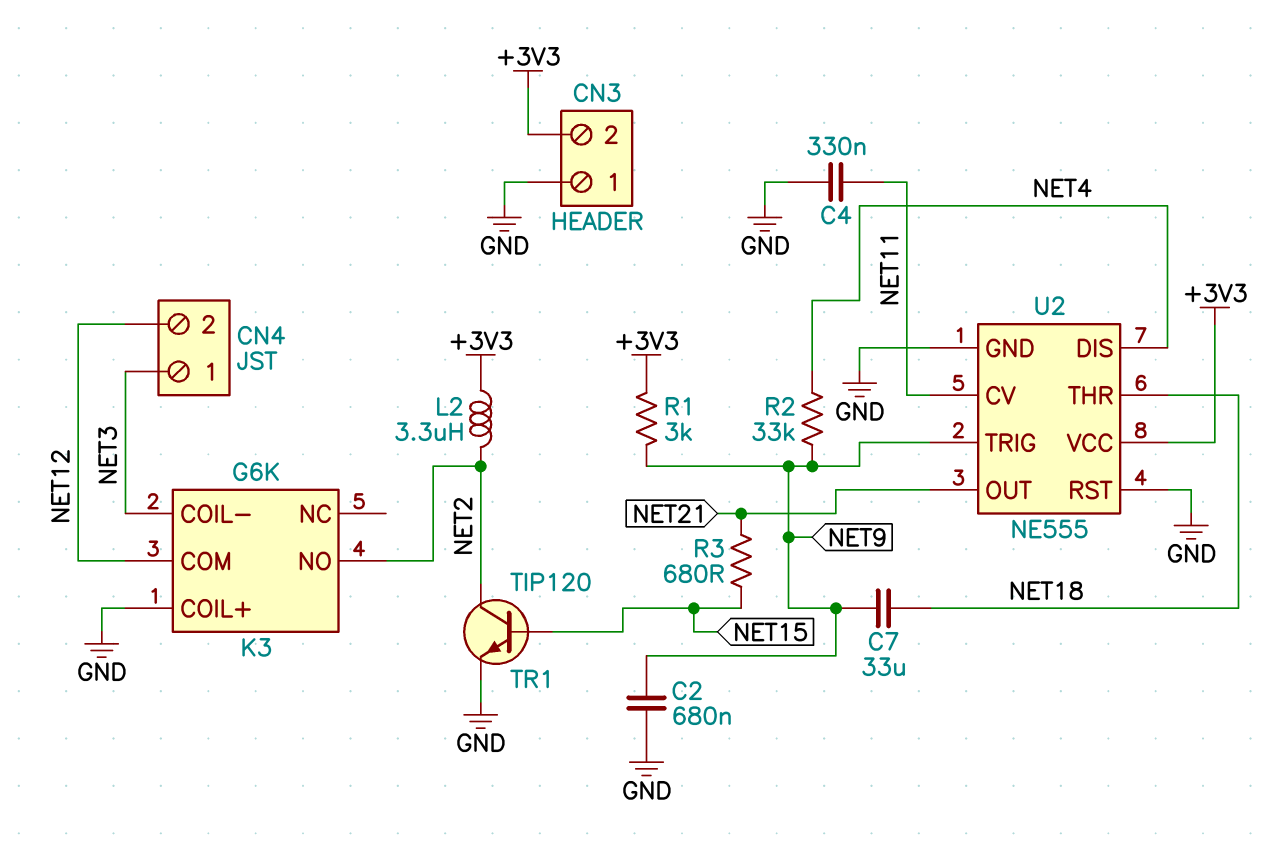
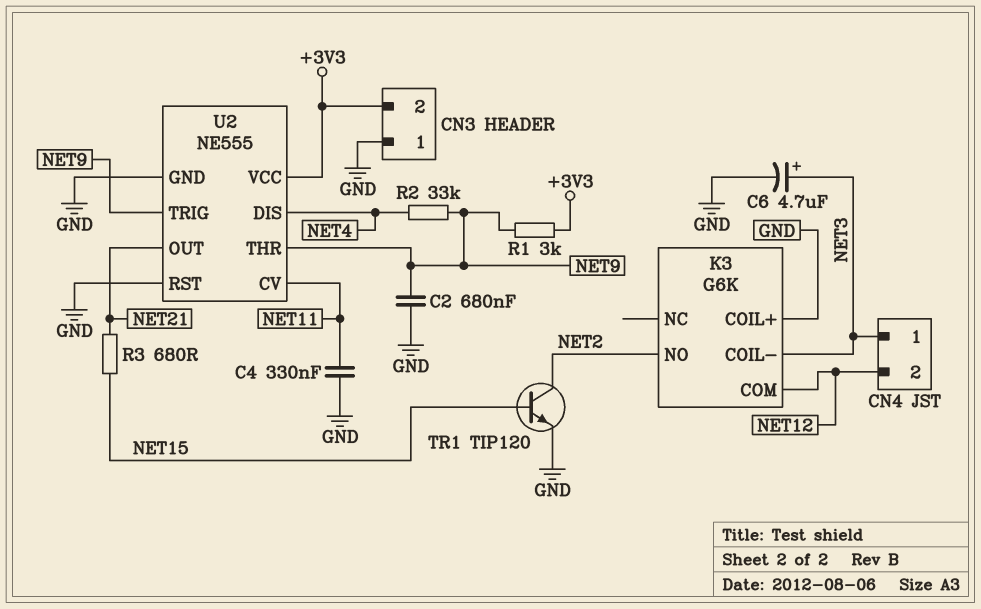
C6: none -> 4.7uF (plus NET3, minus GND)
C7: 33uF (NET9, NET18) -> none
L2: 3.3uH (+3V3, NET2) -> none
U2 pin THR: NET18 -> NET9

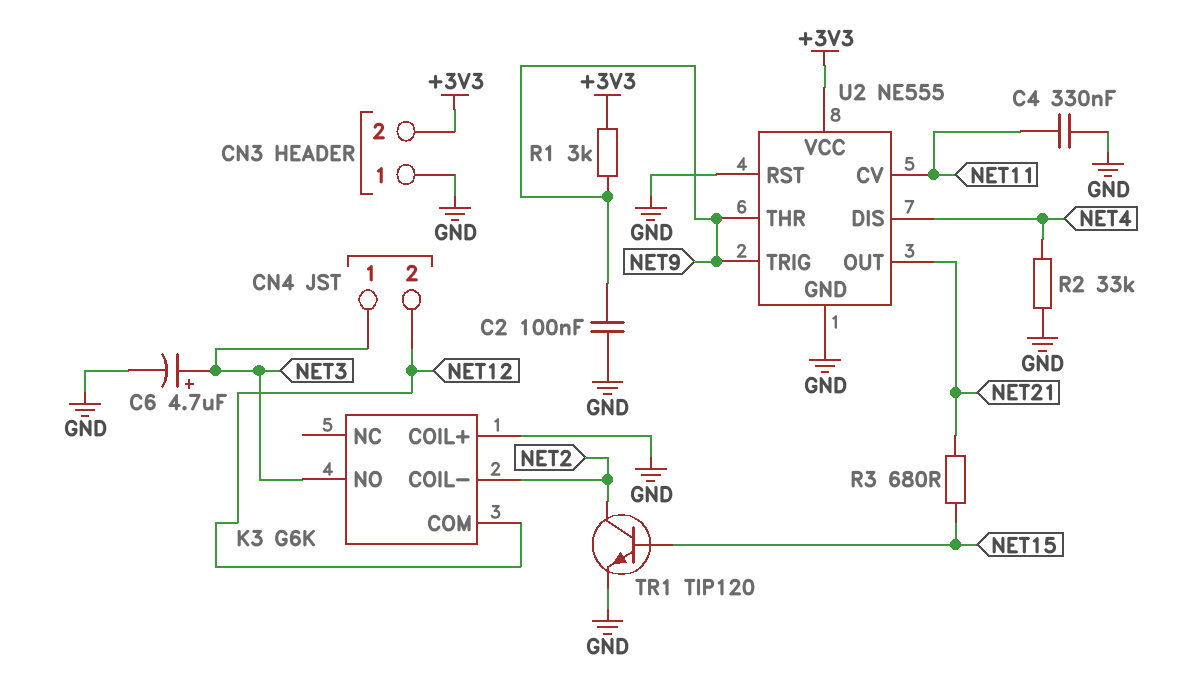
C2: 680nF (GND, NET9) -> 100nF (GND, NET9)
K3 pin COIL-: NET3 -> NET2
K3 pin NO: NET2 -> NET3
R2: 33k (NET4, NET9) -> 33k (GND, NET4)

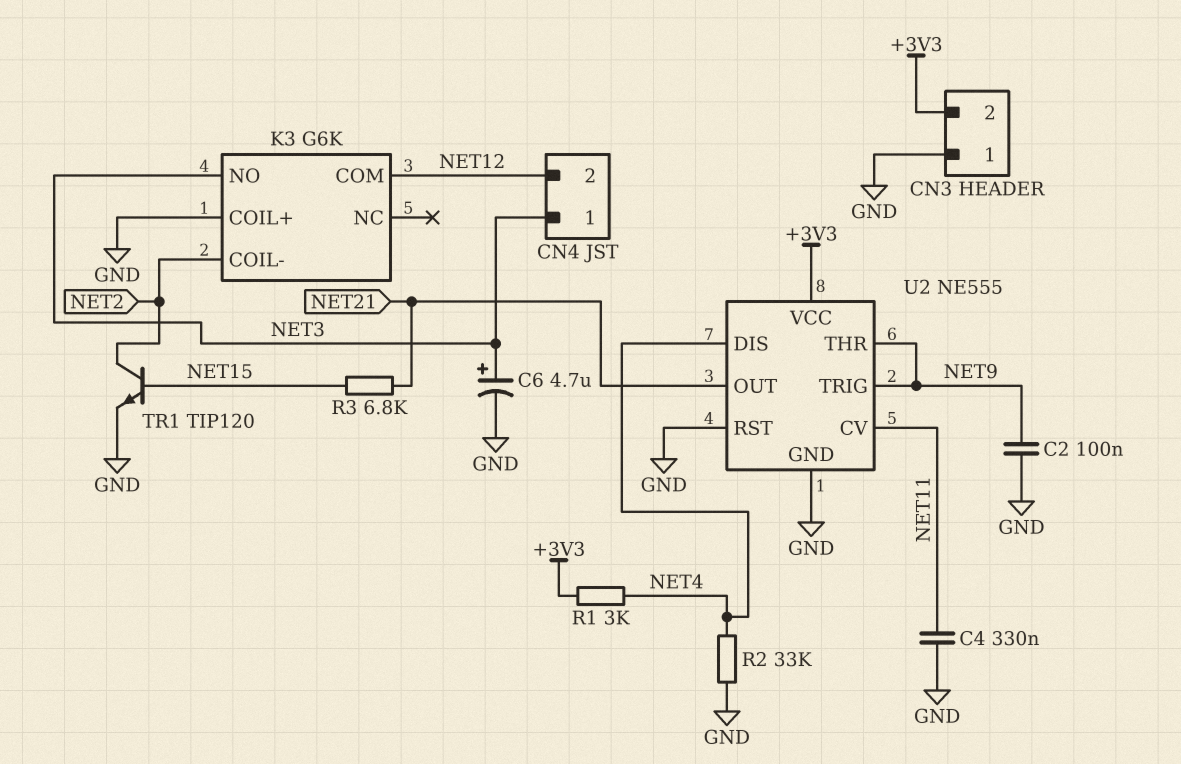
R1: 3k (+3V3, NET9) -> 3k (+3V3, NET4)
R3: 680 (NET15, NET21) -> 6.8k (NET15, NET21)

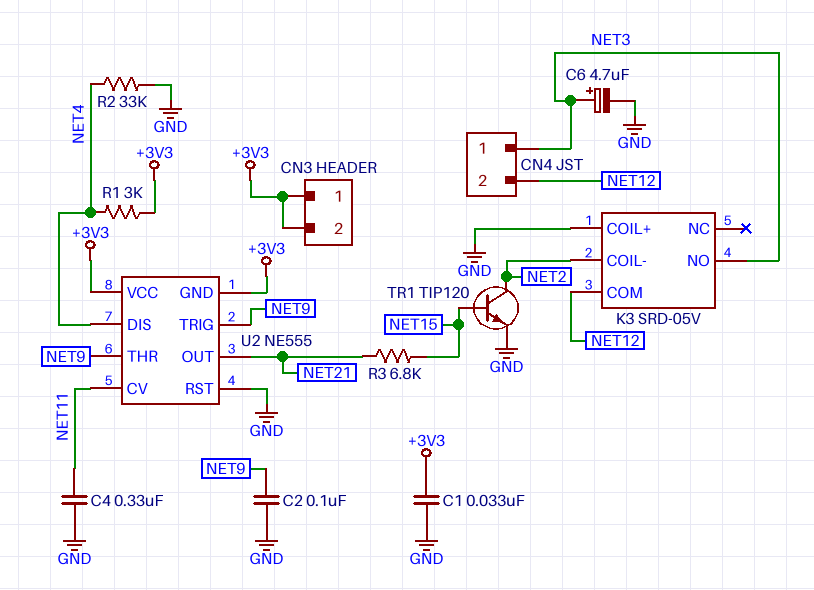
C1: none -> 33nF (+3V3, GND)
CN3 pin 1: GND -> +3V3
K3: G6K -> SRD-05V
U2 pin GND: GND -> +3V3

